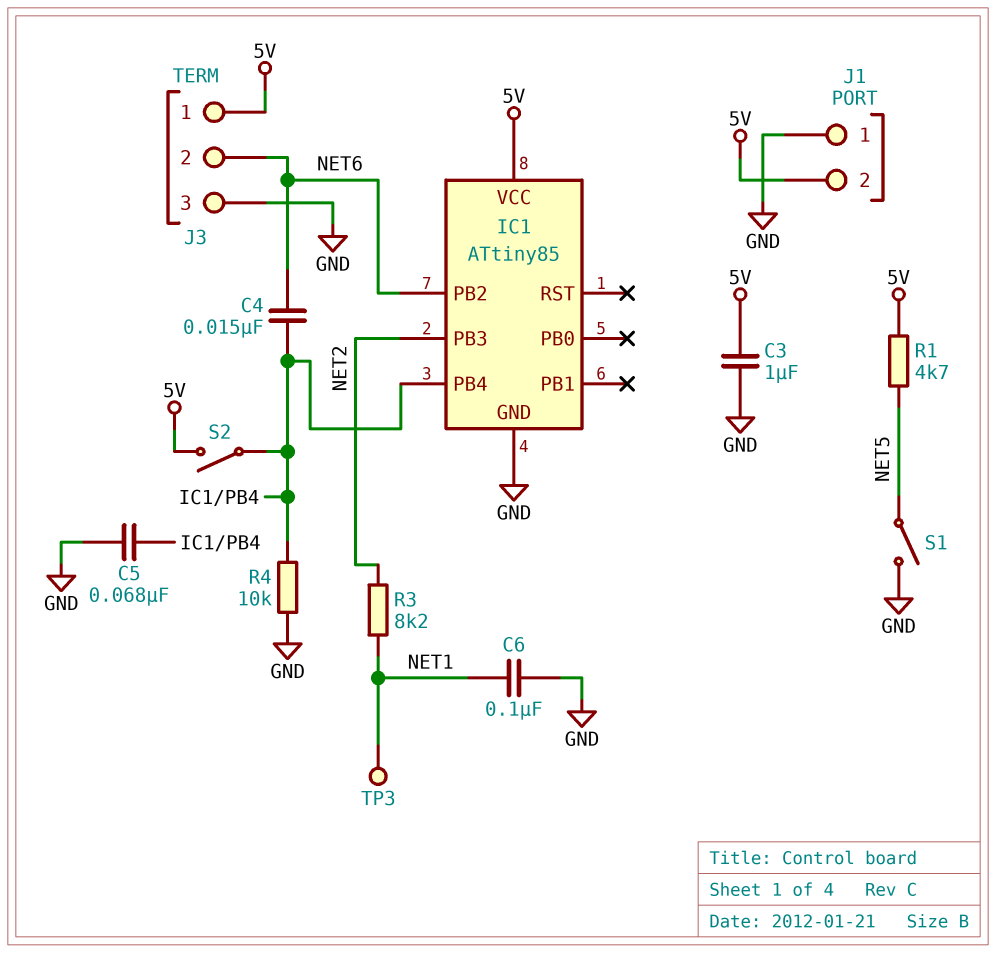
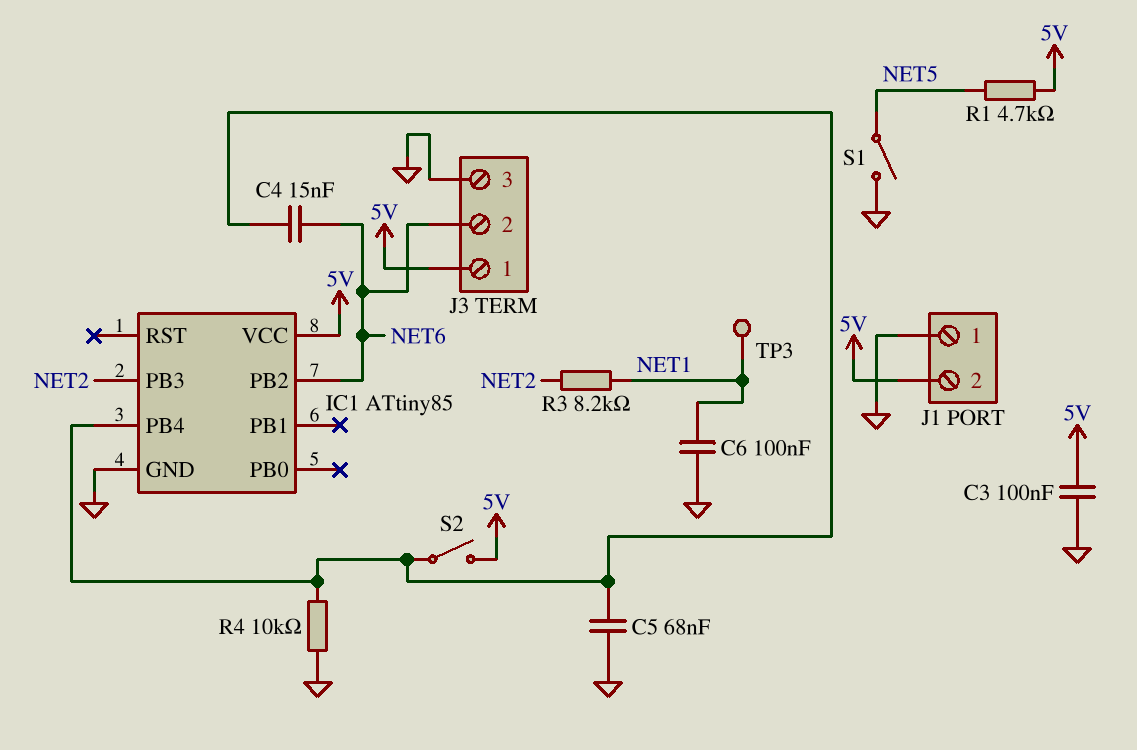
C3: 1uF (5V, GND) -> 100nF (5V, GND)

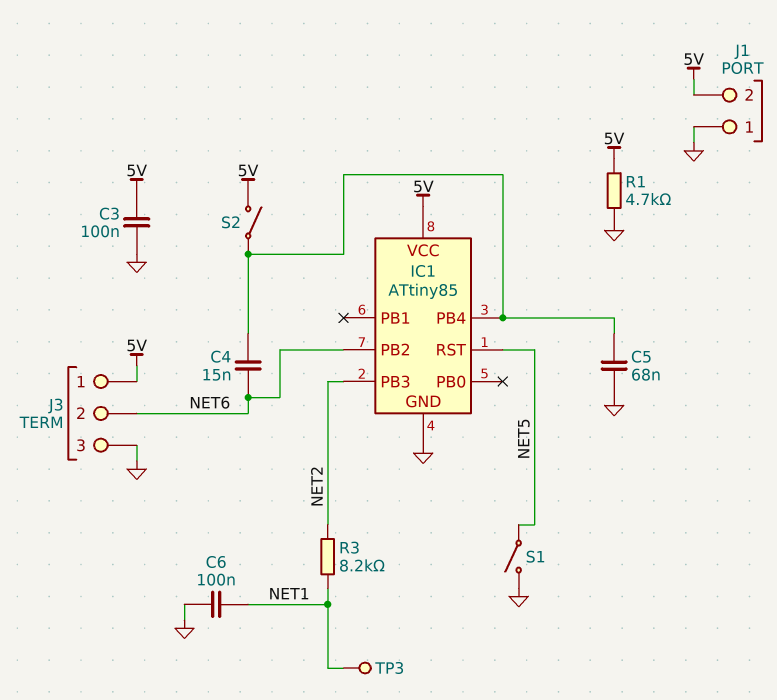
IC1 pin RST: none -> NET5
R1: 4.7k (5V, NET5) -> 4.7k (5V, GND)
R4: 10k (GND, IC1/PB4) -> none

